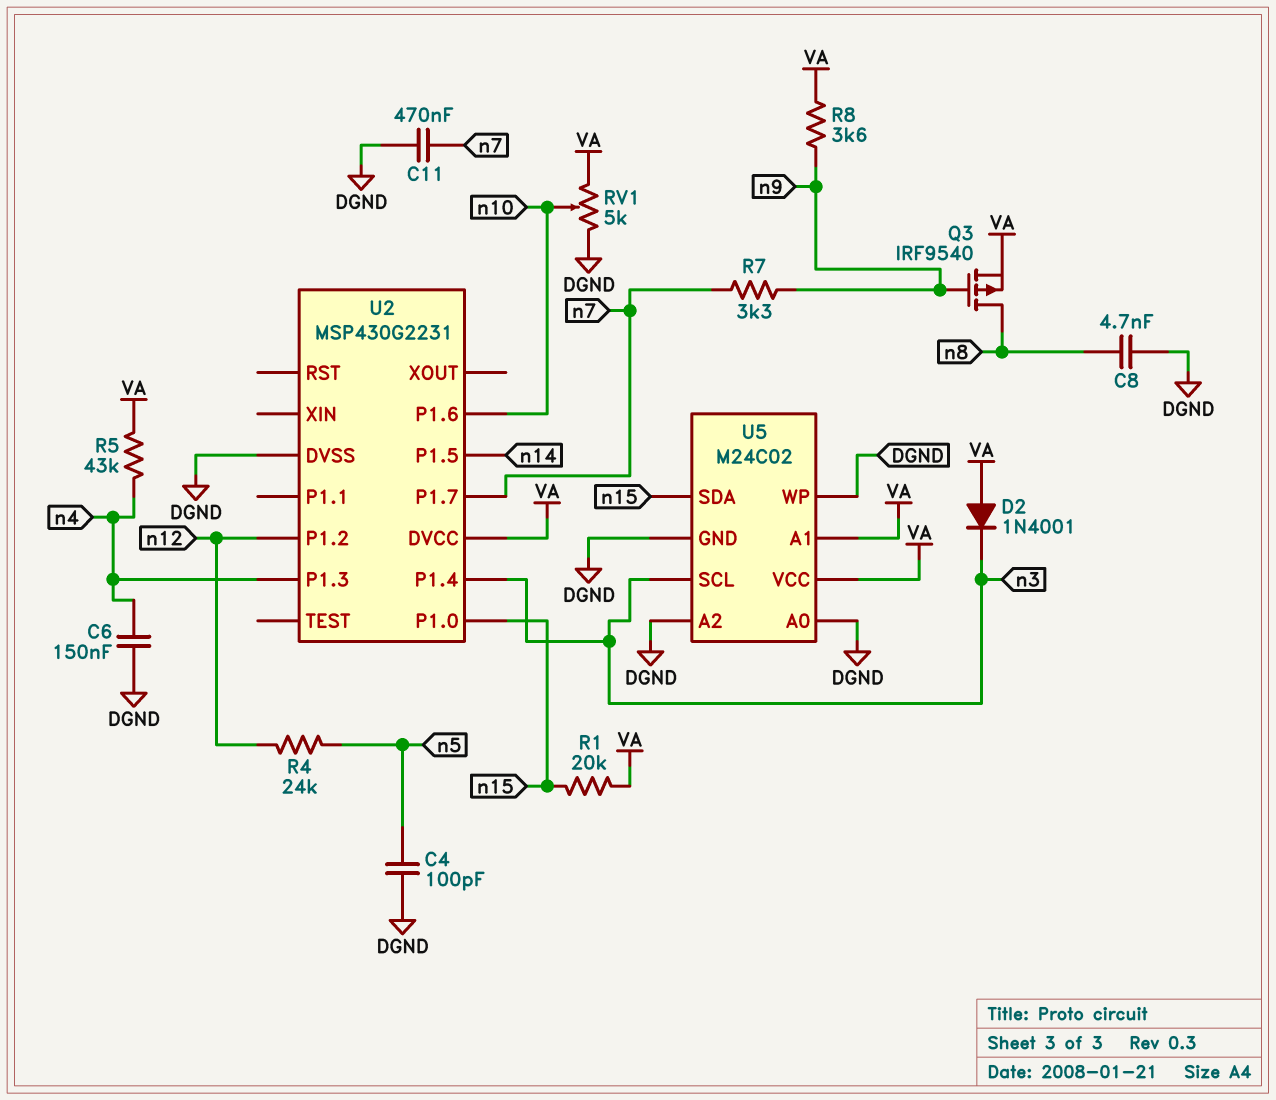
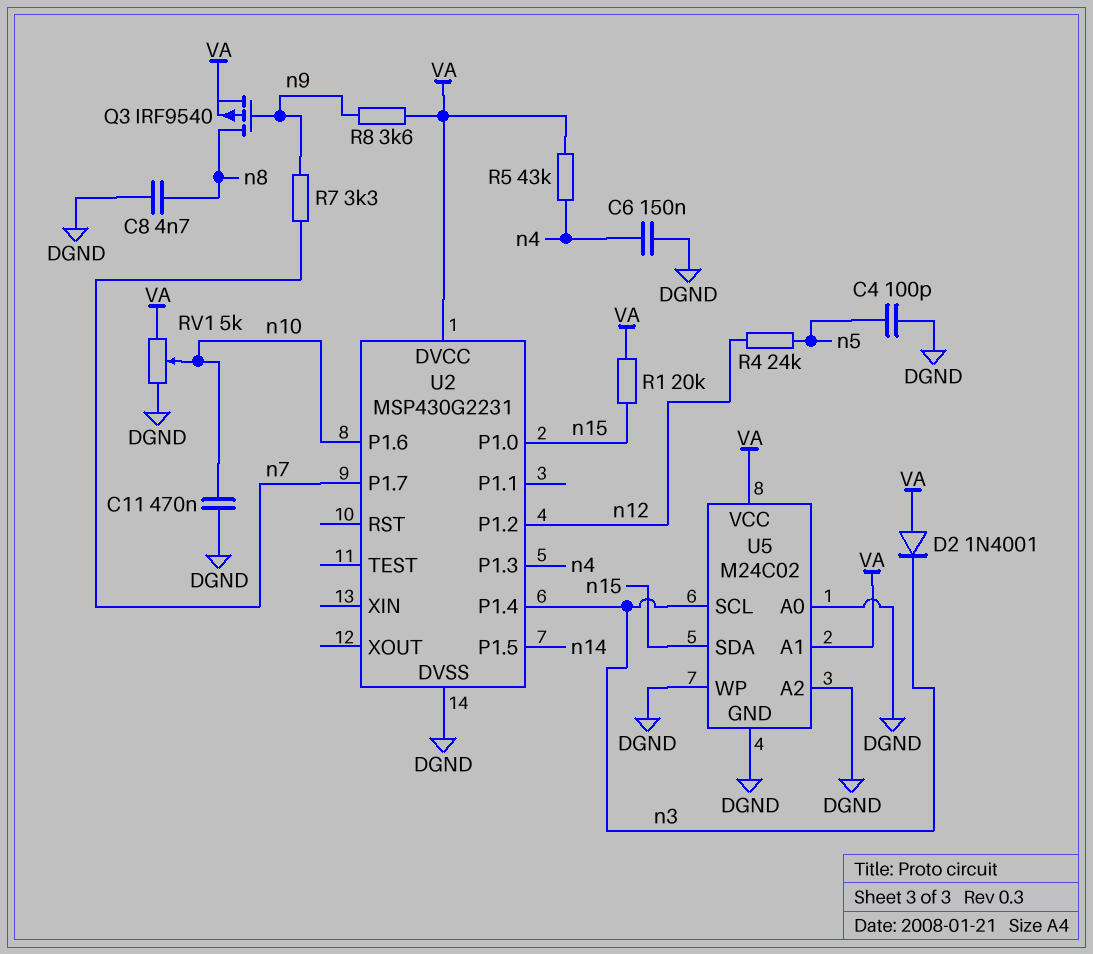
C11: 470nF (DGND, n7) -> 470nF (DGND, n10)

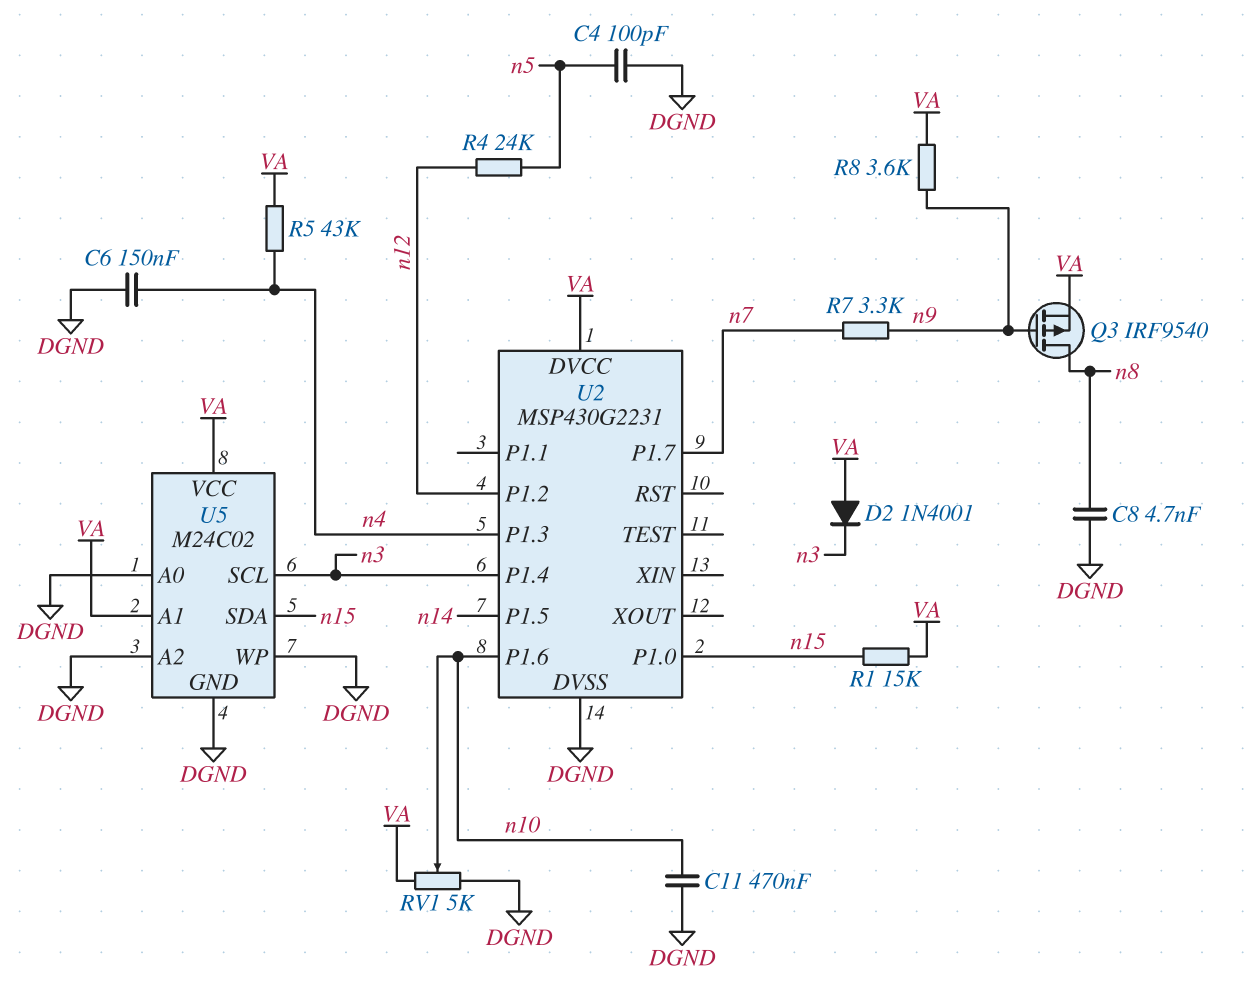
R1: 20k (VA, n15) -> 15k (VA, n15)

